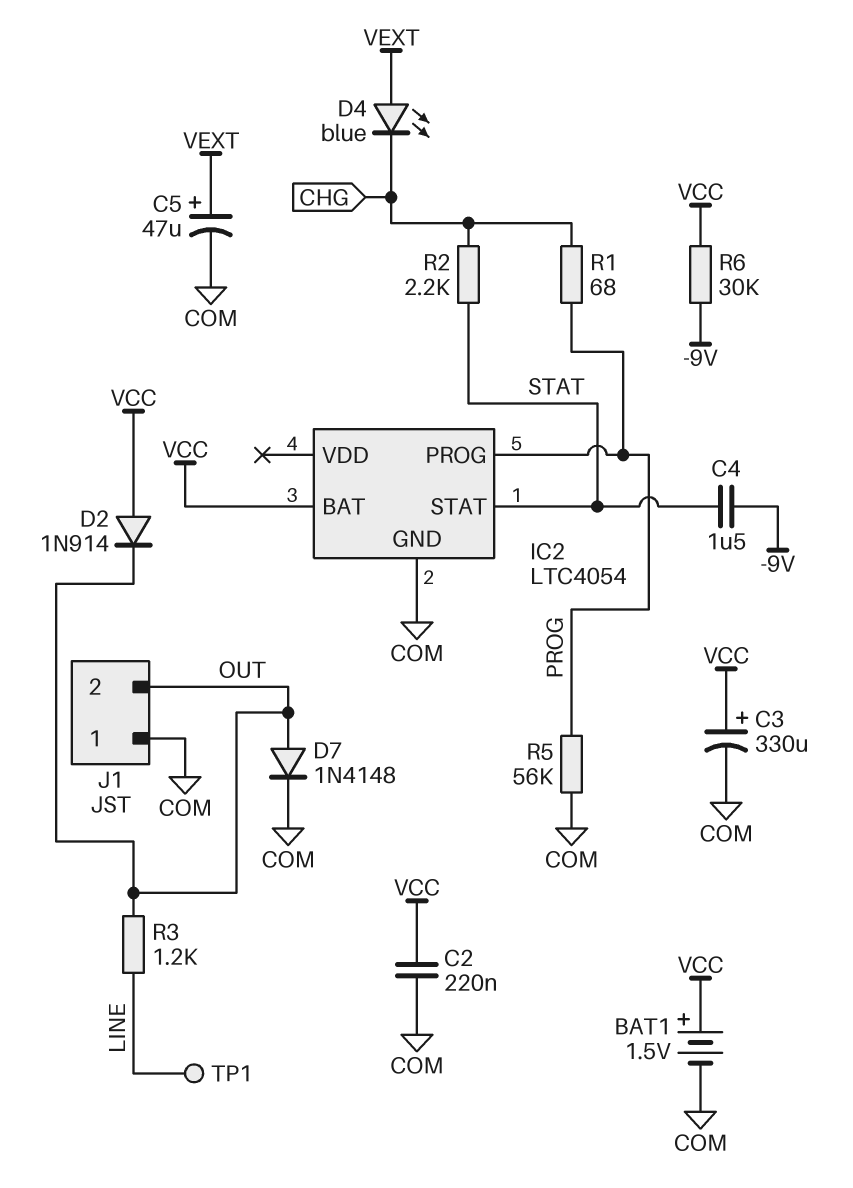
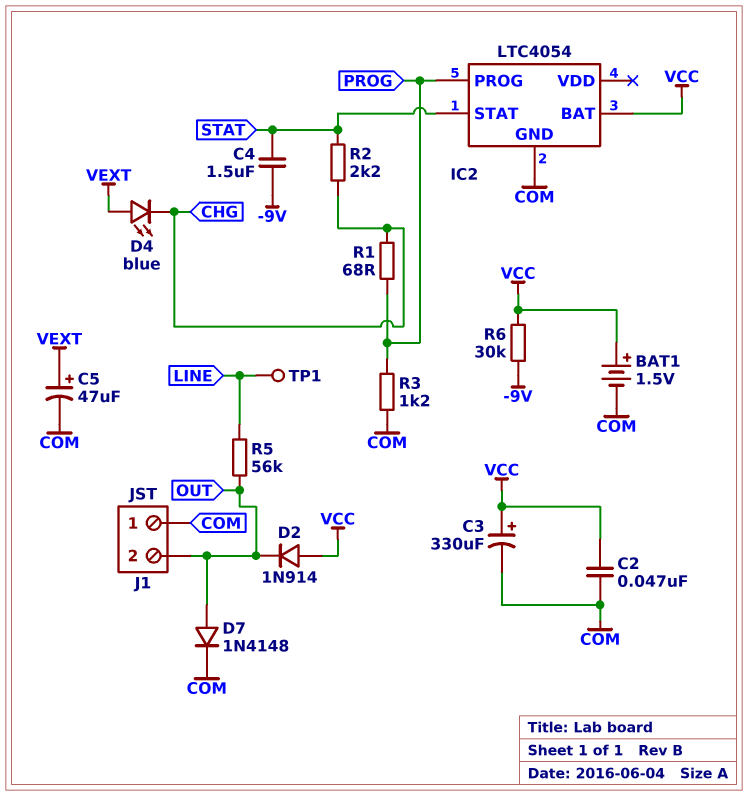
C2: 220nF (COM, VCC) -> 47nF (COM, VCC)
R3: 1.2k (LINE, OUT) -> 1.2k (COM, PROG)
R5: 56k (COM, PROG) -> 56k (LINE, OUT)

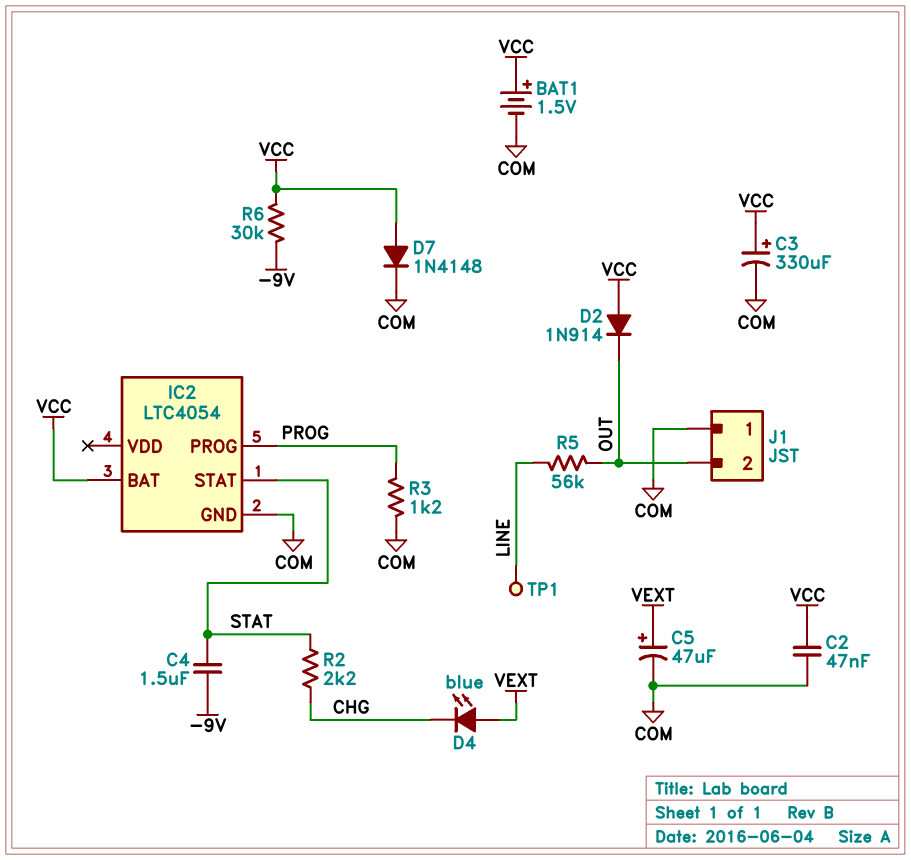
D7: diode 1N4148 (A OUT, K COM) -> diode 1N4148 (A VCC, K COM)
R1: 68 (CHG, PROG) -> none

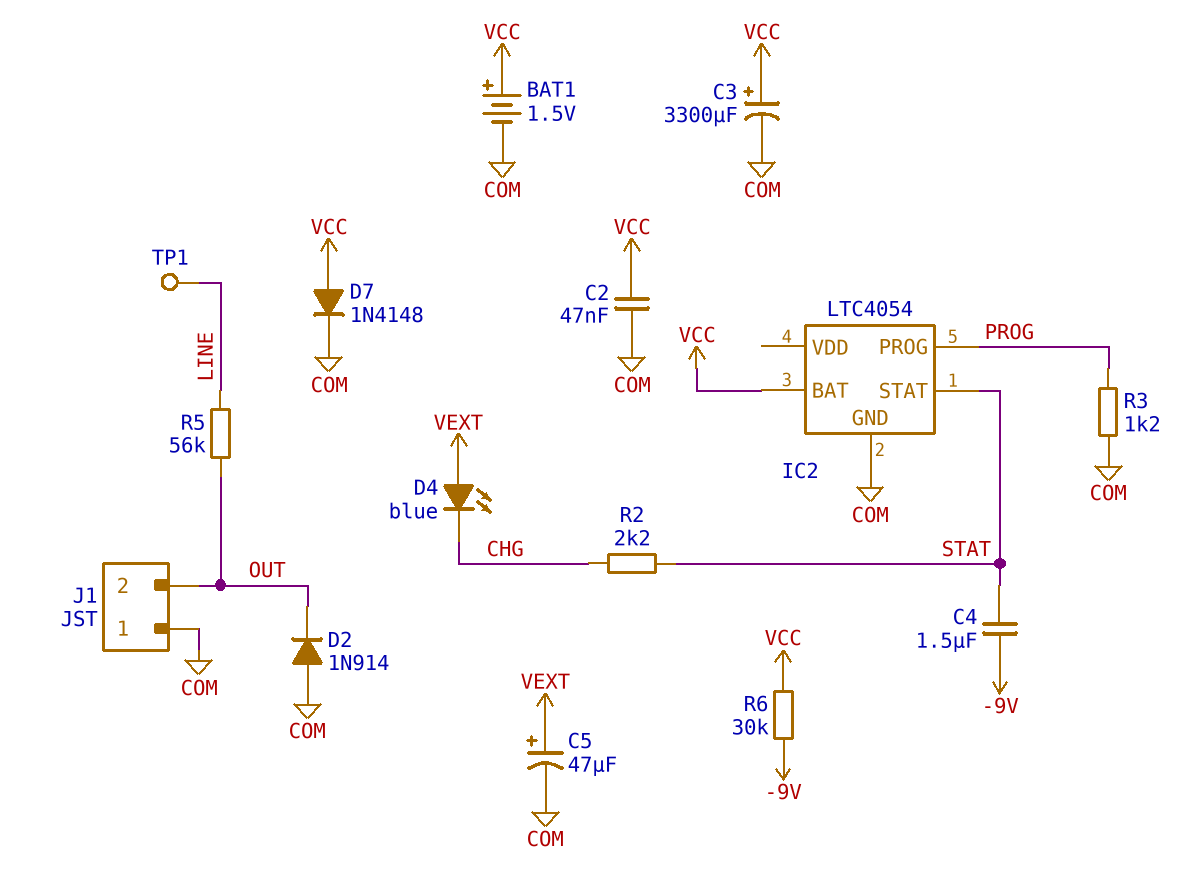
C3: 330uF (plus VCC, minus COM) -> 3300uF (plus VCC, minus COM)
D2: diode 1N914 (A VCC, K OUT) -> diode 1N914 (A COM, K OUT)

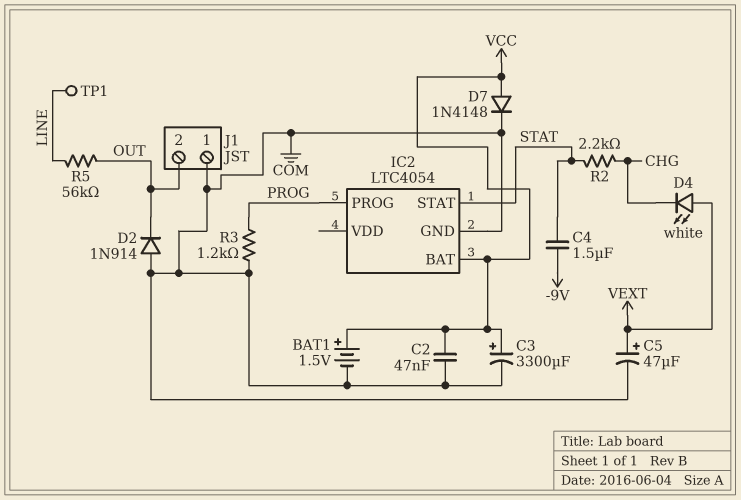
D4: LED blue (A VEXT, K CHG) -> LED white (A VEXT, K CHG)
R6: 30k (-9V, VCC) -> none

